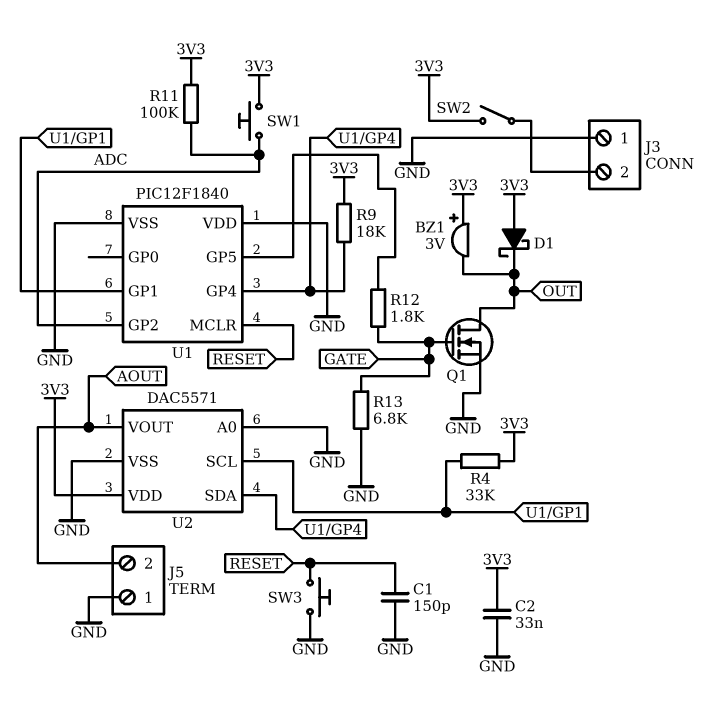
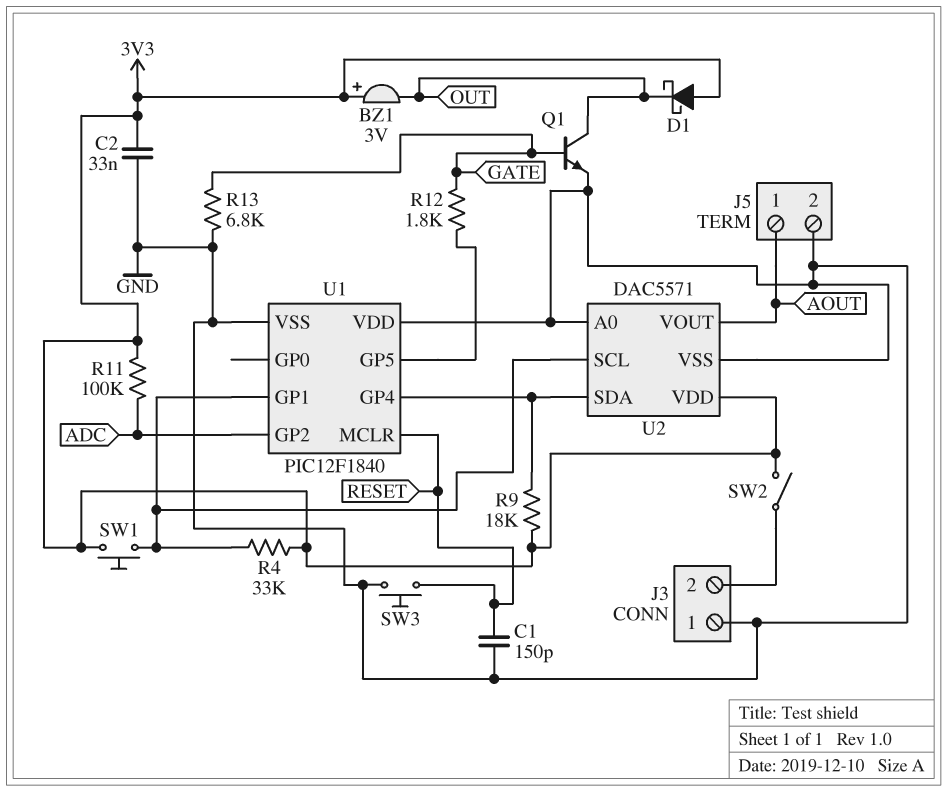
J5 pin 1: GND -> AOUT
J5 pin 2: AOUT -> GND
Q1: NMOS (G GATE, D OUT, S GND) -> NPN (B GATE, C OUT, E GND)
SW1: button (3V3, ADC) -> button (3V3, U1/GP1)

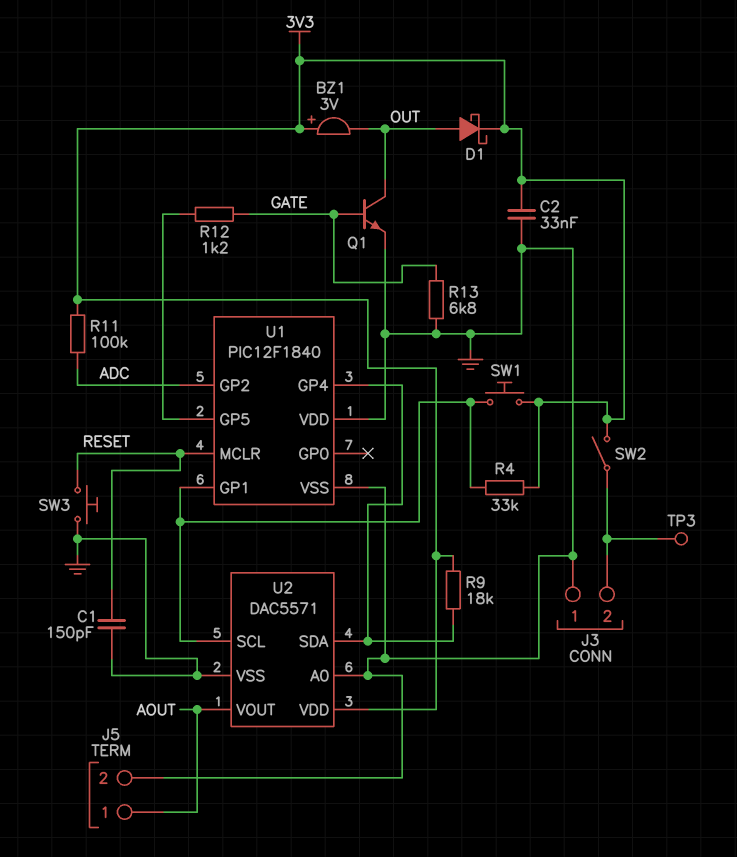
D1: schottky (A 3V3, K OUT) -> schottky (A OUT, K 3V3)
R12: 1.8k (GATE, U1/GP5) -> 1.2k (GATE, U1/GP5)
TP3: none -> test point (J3/2)

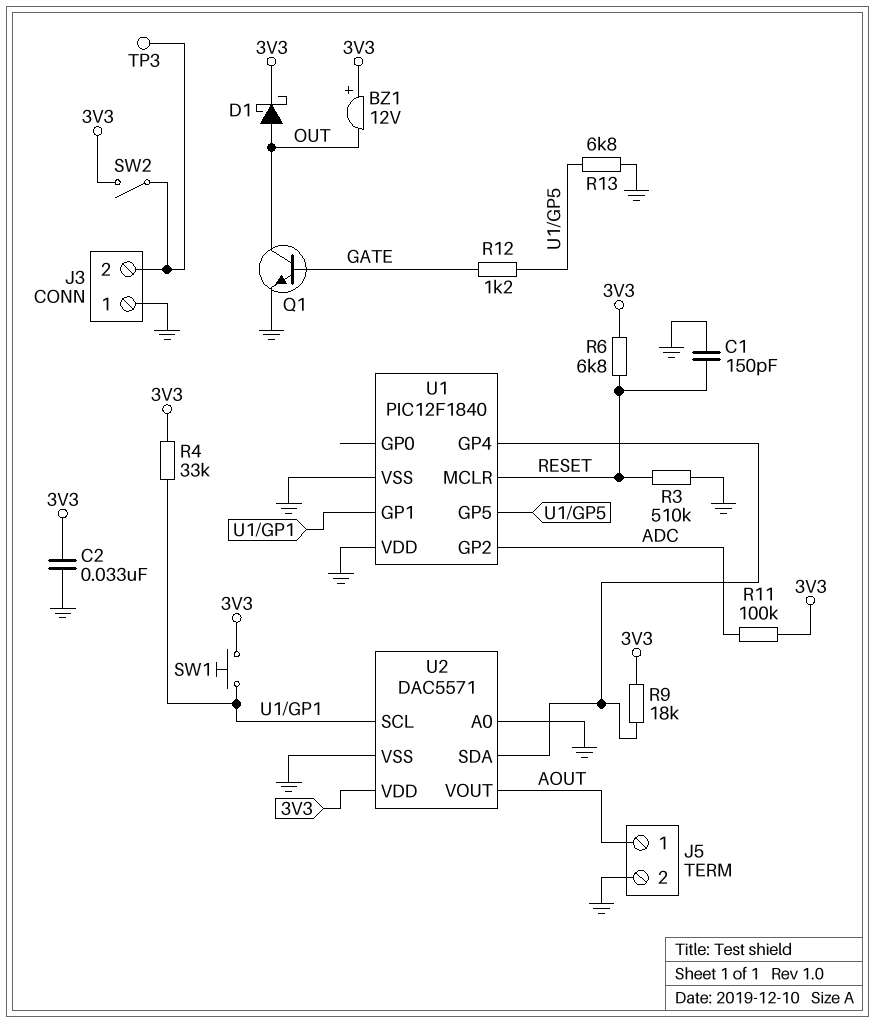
BZ1: buzzer 3V (plus 3V3, minus OUT) -> buzzer 12V (plus 3V3, minus OUT)
R3: none -> 510k (GND, RESET)
R6: none -> 6.8k (3V3, RESET)
R13: 6.8k (GATE, GND) -> 6.8k (GND, U1/GP5)
SW3: button (GND, RESET) -> none

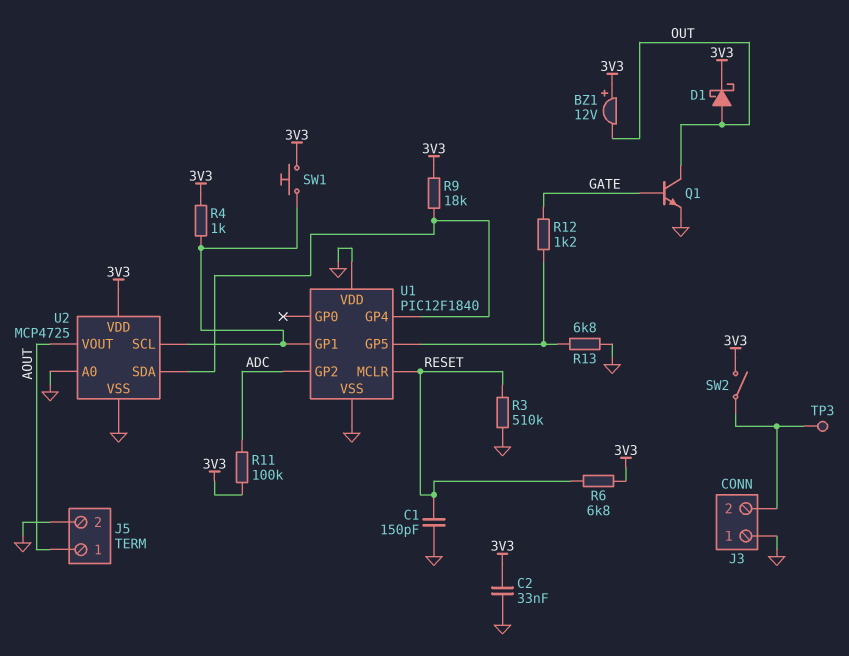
R4: 33k (3V3, U1/GP1) -> 1k (3V3, U1/GP1)
U2: DAC5571 -> MCP4725

